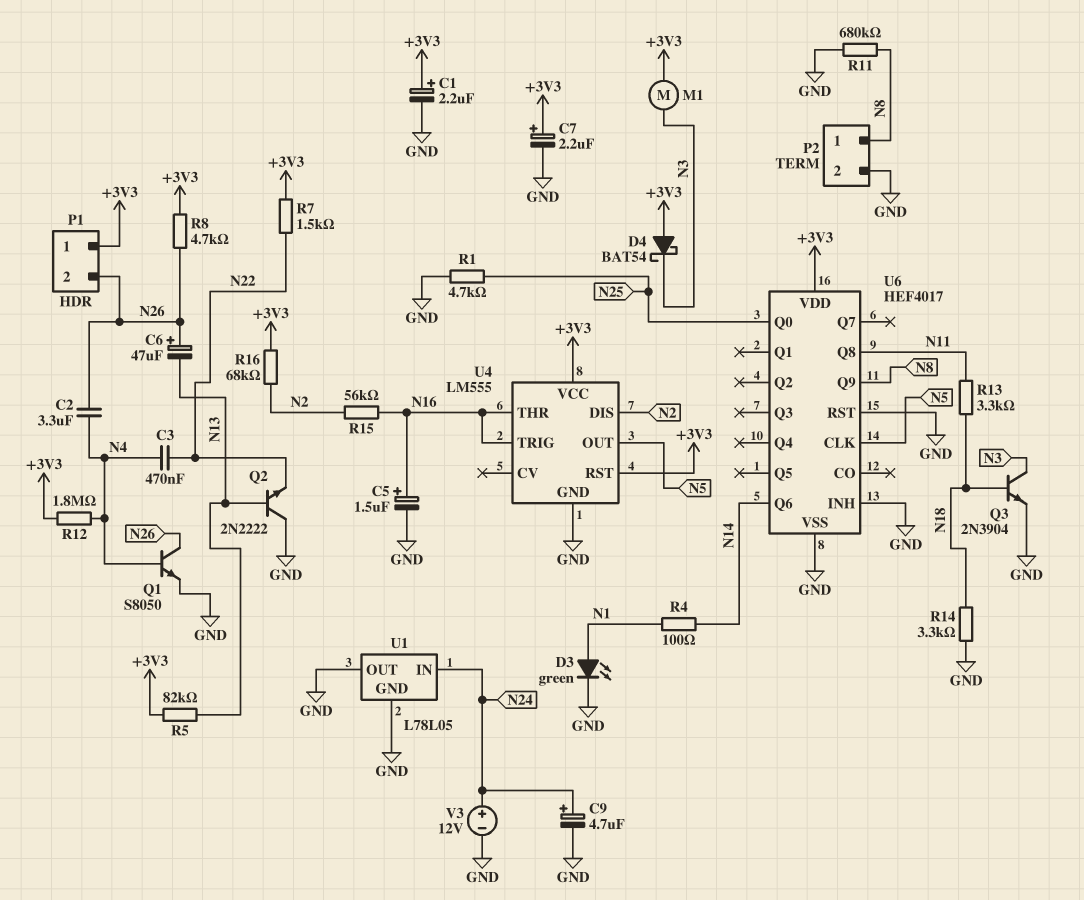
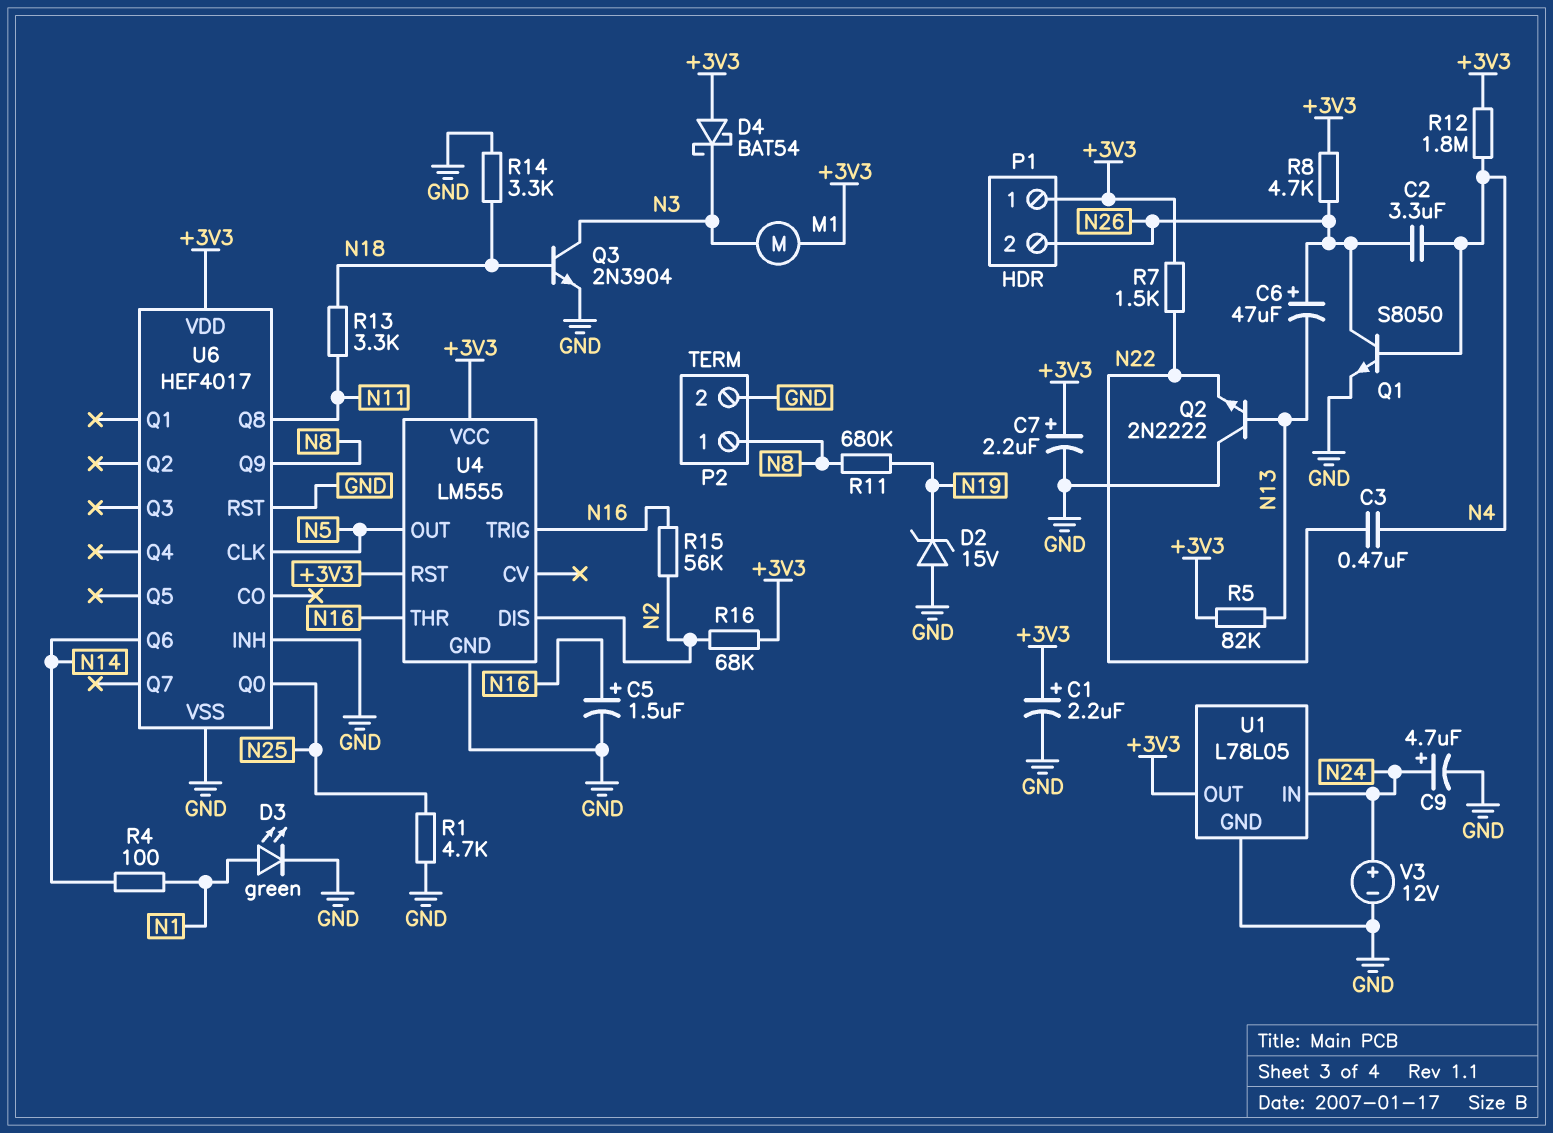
D2: none -> zener 15V (A GND, K N19)
R11: 680k (GND, N8) -> 680k (N8, N19)
U1 pin OUT: GND -> +3V3

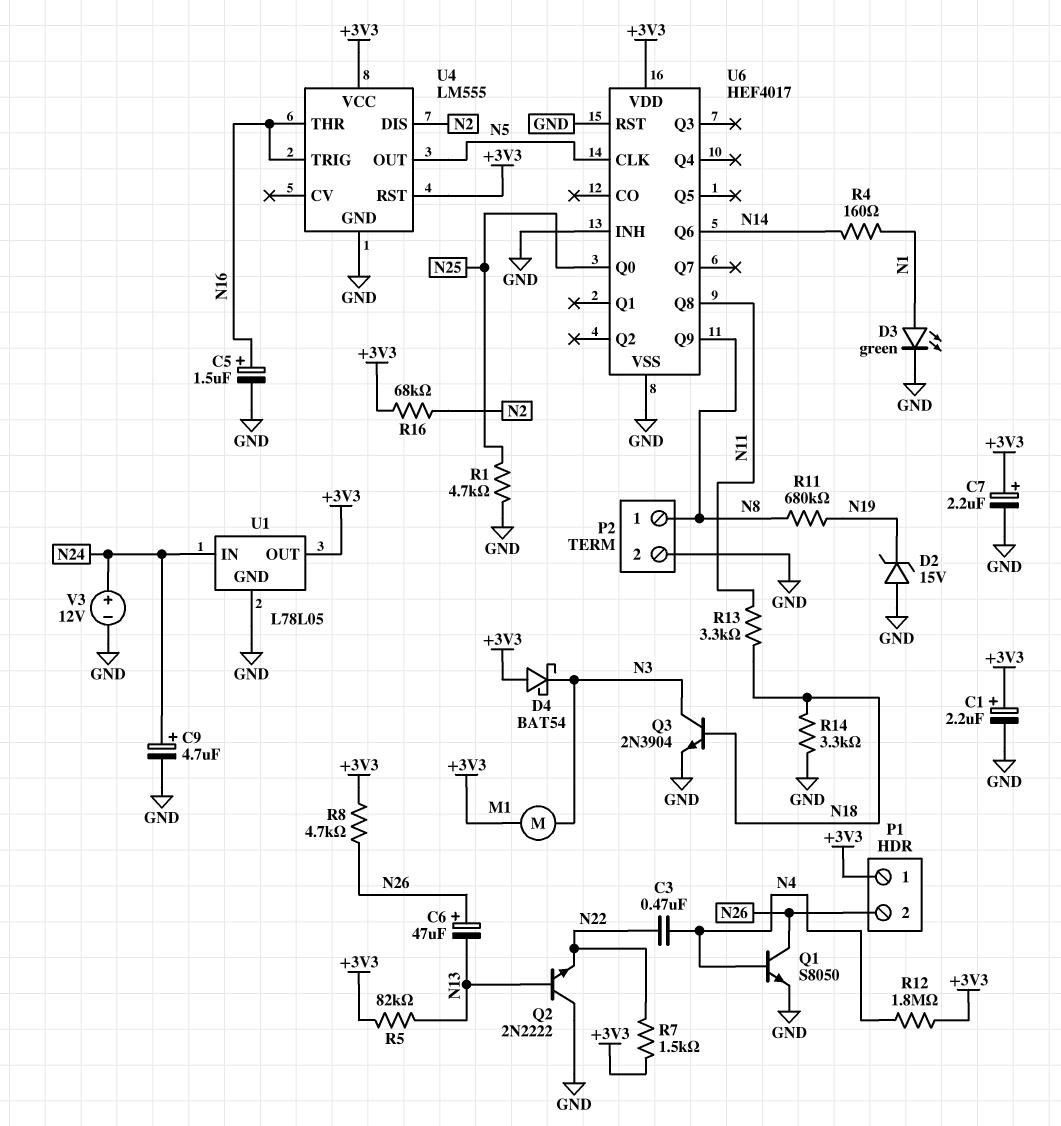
C2: 3.3uF (N4, N26) -> none
R4: 100 (N1, N14) -> 160 (N1, N14)
R15: 56k (N2, N16) -> none

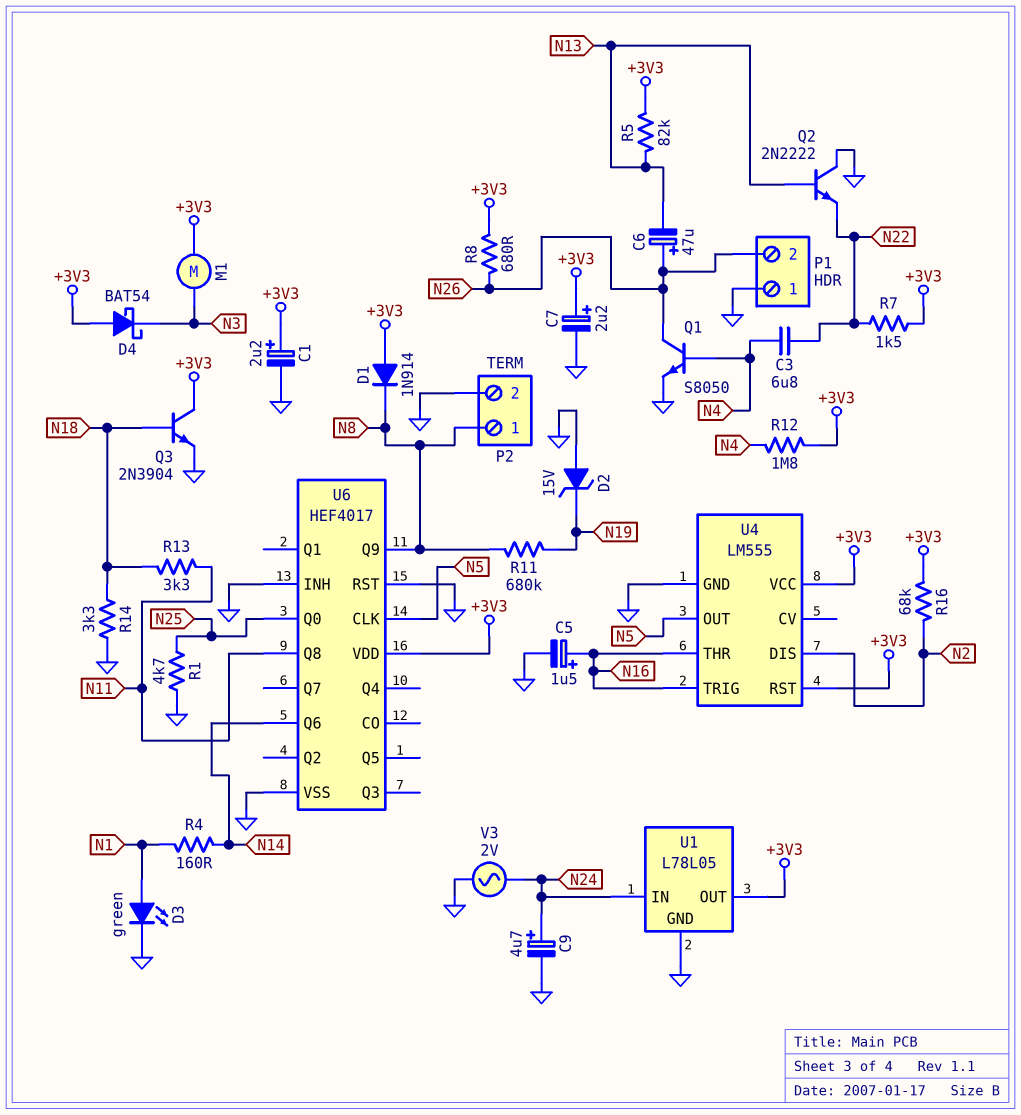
C3: 470nF (N4, N22) -> 6.8uF (N4, N22)
D1: none -> diode 1N914 (A +3V3, K N8)
P1 pin 1: +3V3 -> GND
Q3: NPN 2N3904 (B N18, C N3, E GND) -> NPN 2N3904 (B N18, C +3V3, E GND)
R8: 4.7k (+3V3, N26) -> 680 (+3V3, N26)
V3: 12V (plus N24, minus GND) -> AC 2V (GND, N24)

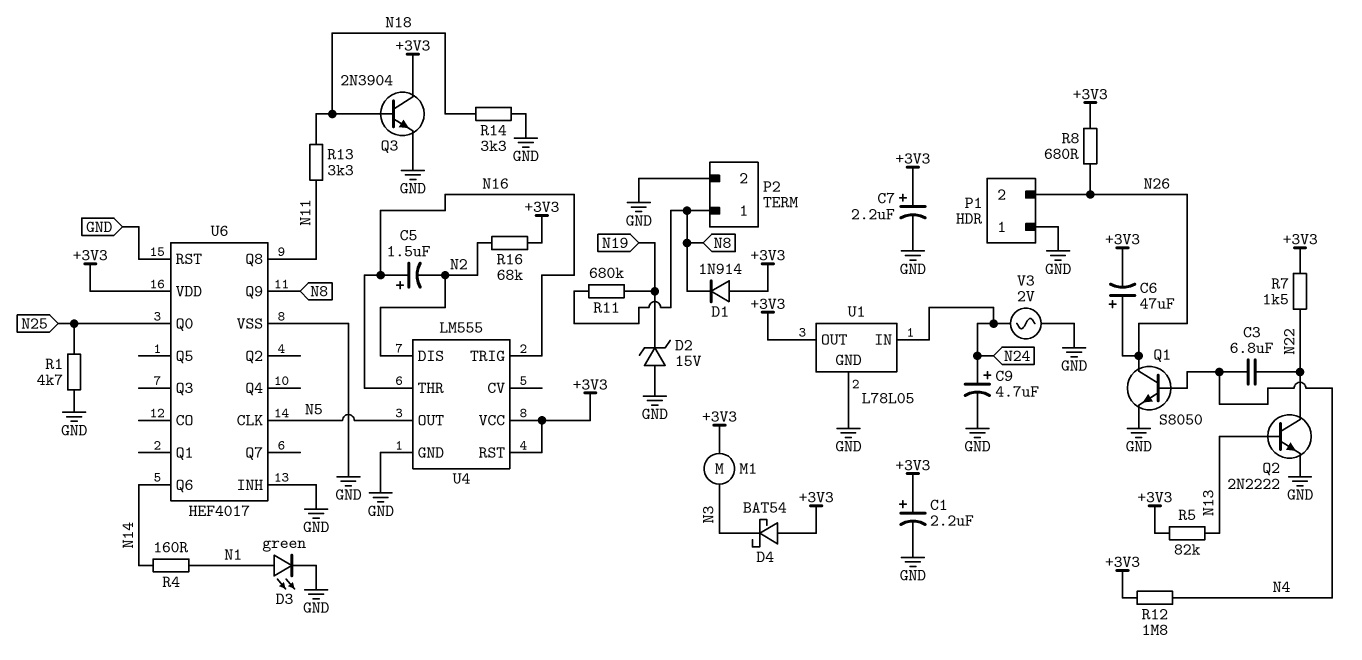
C5: 1.5uF (plus N16, minus GND) -> 1.5uF (plus N16, minus N2)
C6: 47uF (plus N26, minus N13) -> 47uF (plus N26, minus +3V3)
Q2: NPN 2N2222 (B N13, C GND, E N22) -> NPN 2N2222 (B N13, C N22, E GND)

